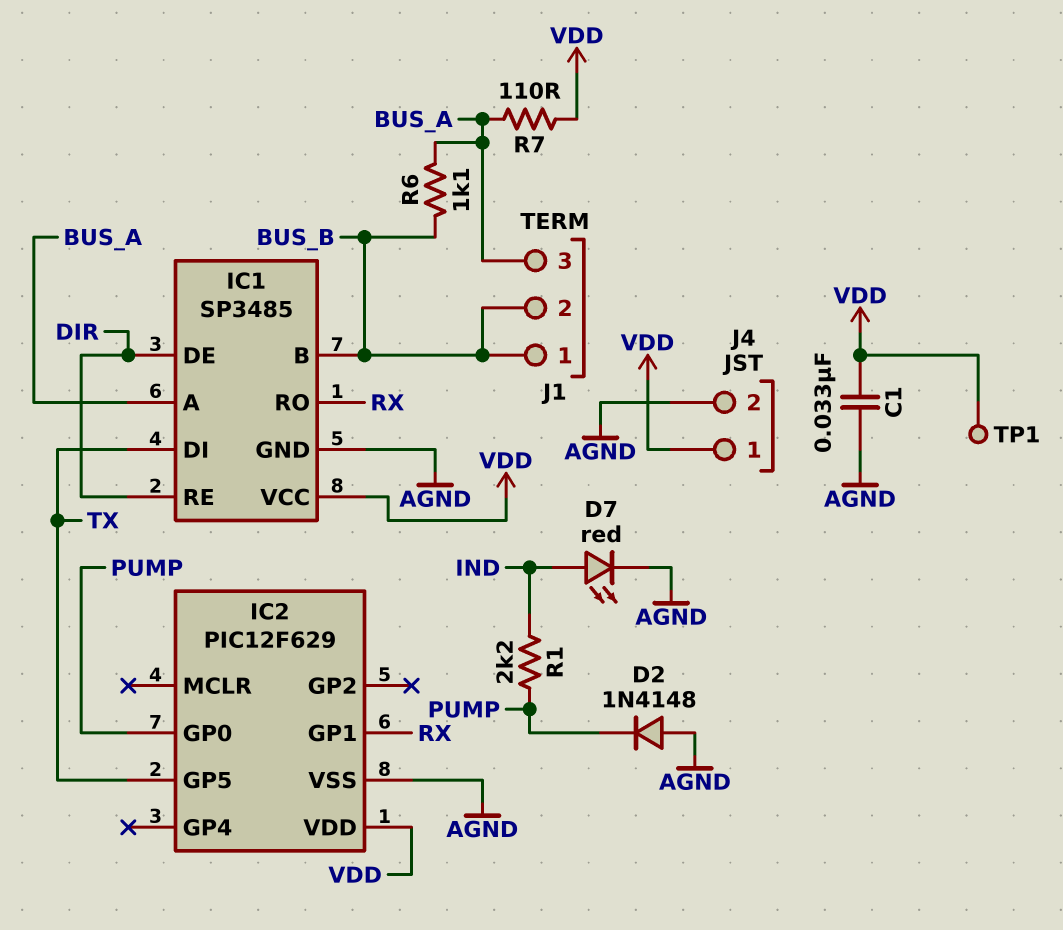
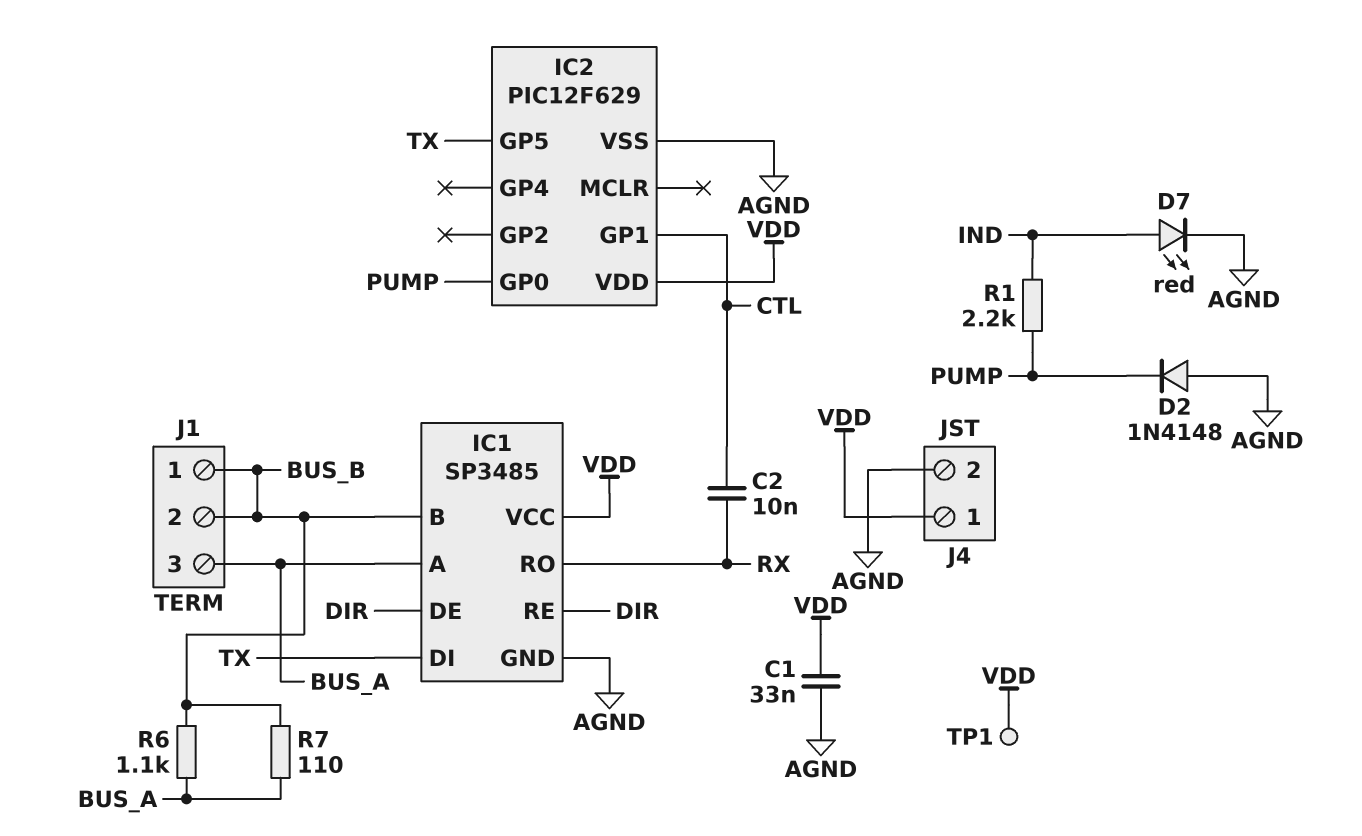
C2: none -> 10nF (CTL, RX)
IC2 pin GP1: RX -> CTL
R7: 110 (BUS_A, VDD) -> 110 (BUS_A, BUS_B)

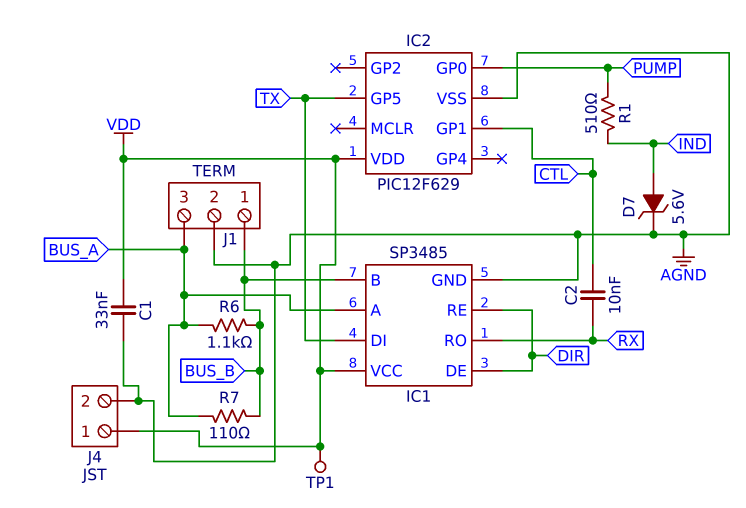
D2: diode 1N4148 (A AGND, K PUMP) -> none
D7: LED red (A IND, K AGND) -> zener 5.6V (A IND, K AGND)
J1 pin 2: BUS_B -> AGND
R1: 2.2k (IND, PUMP) -> 510 (IND, PUMP)

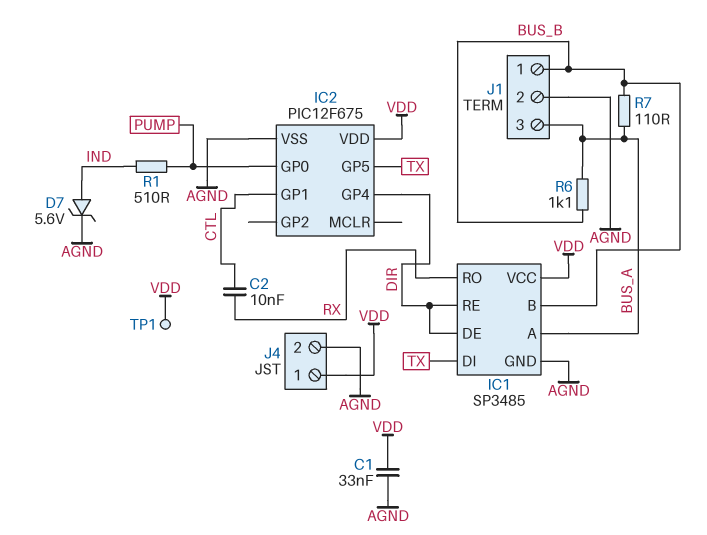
IC2: PIC12F629 -> PIC12F675
IC2 pin GP4: none -> DIR

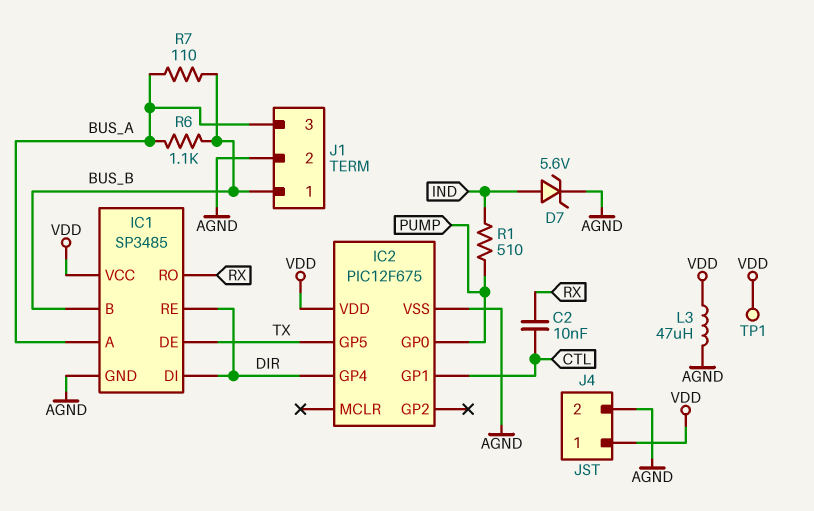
C1: 33nF (AGND, VDD) -> none
IC1 pin DE: DIR -> TX
IC1 pin DI: TX -> DIR
L3: none -> 47uH (AGND, VDD)

